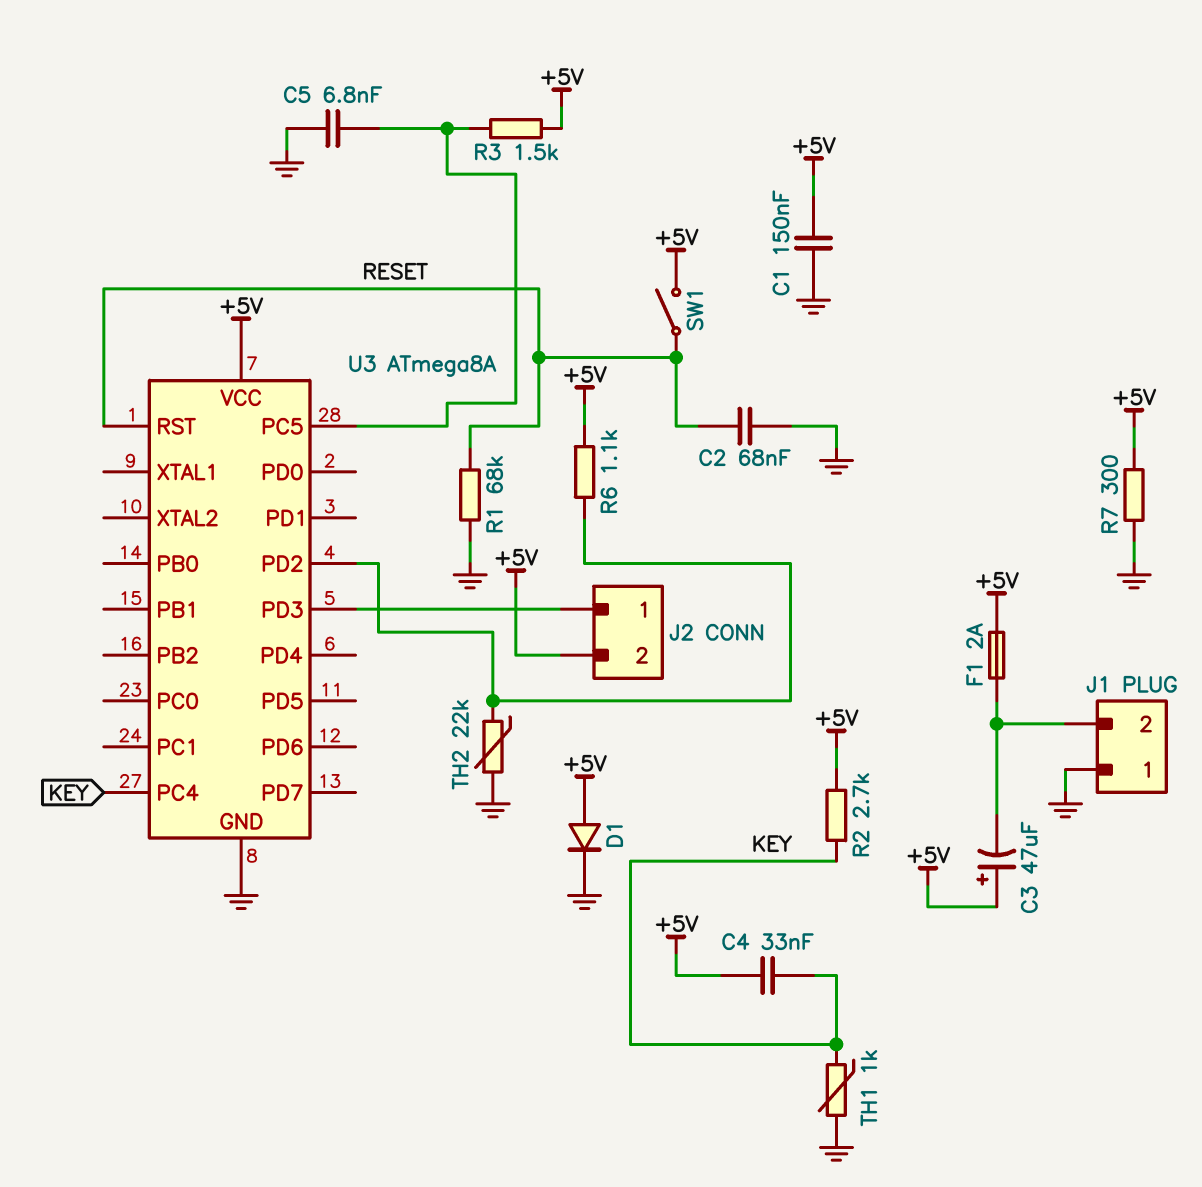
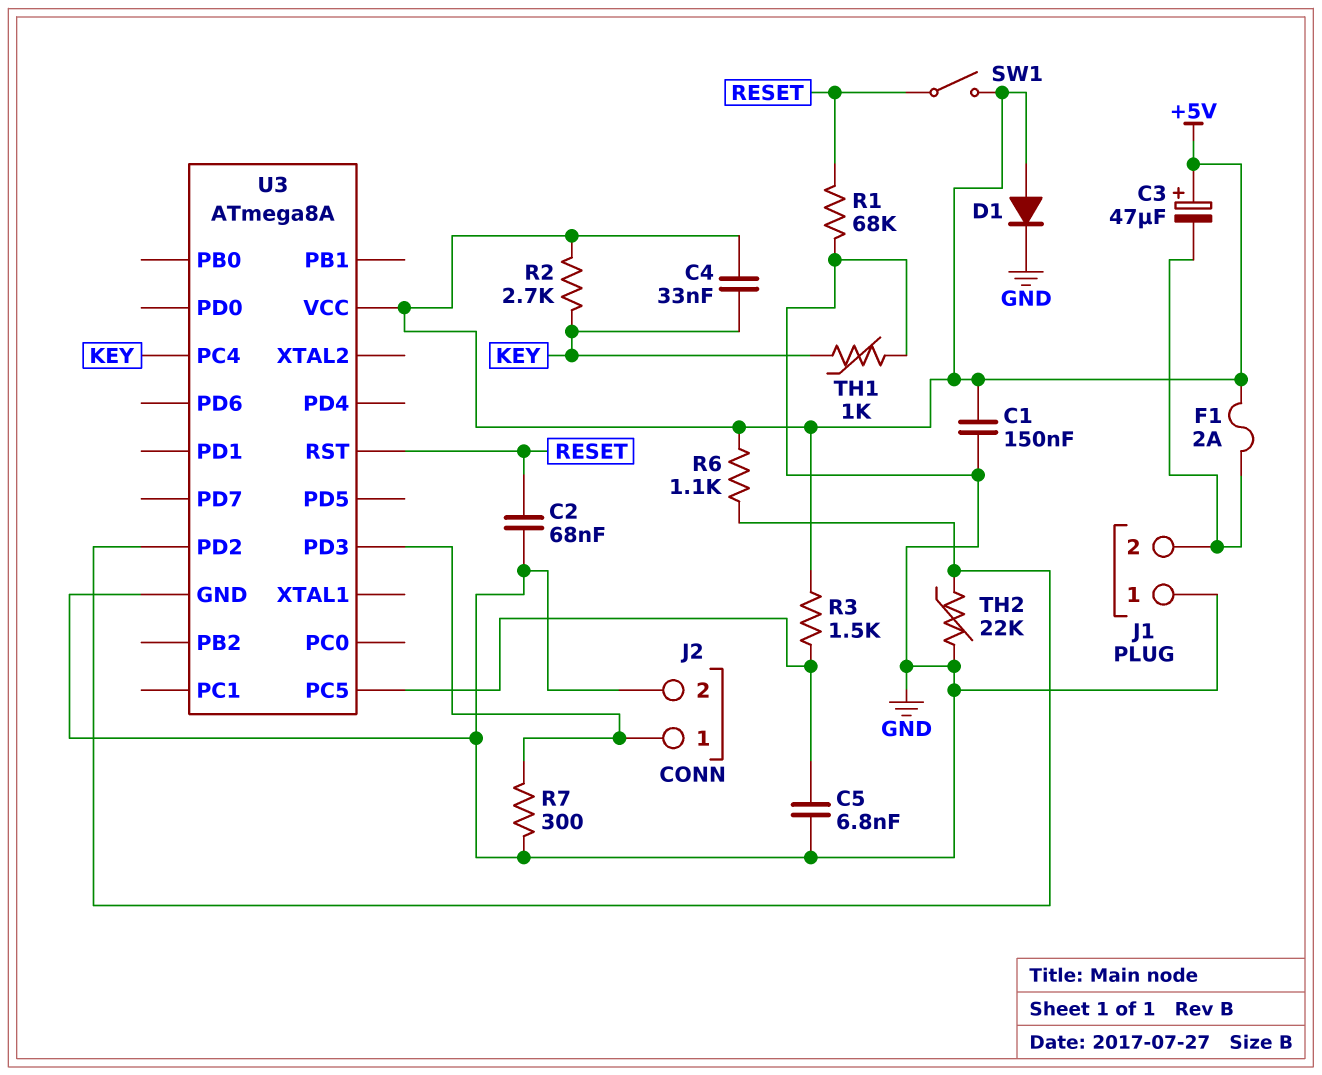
J2 pin 2: +5V -> GND
R7: 300 (+5V, GND) -> 300 (GND, J2/1)

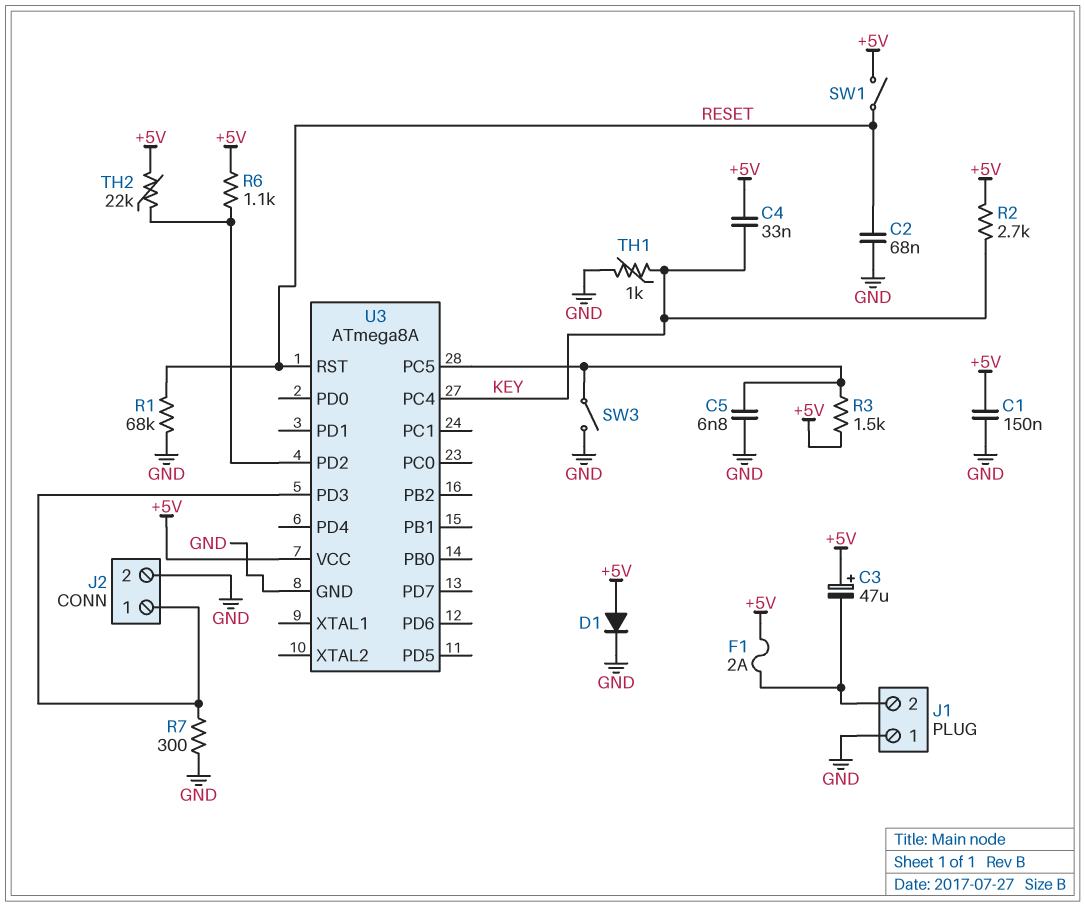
SW3: none -> switch (GND, U3/PC5)
TH2: 22k (GND, U3/PD2) -> 22k (+5V, U3/PD2)

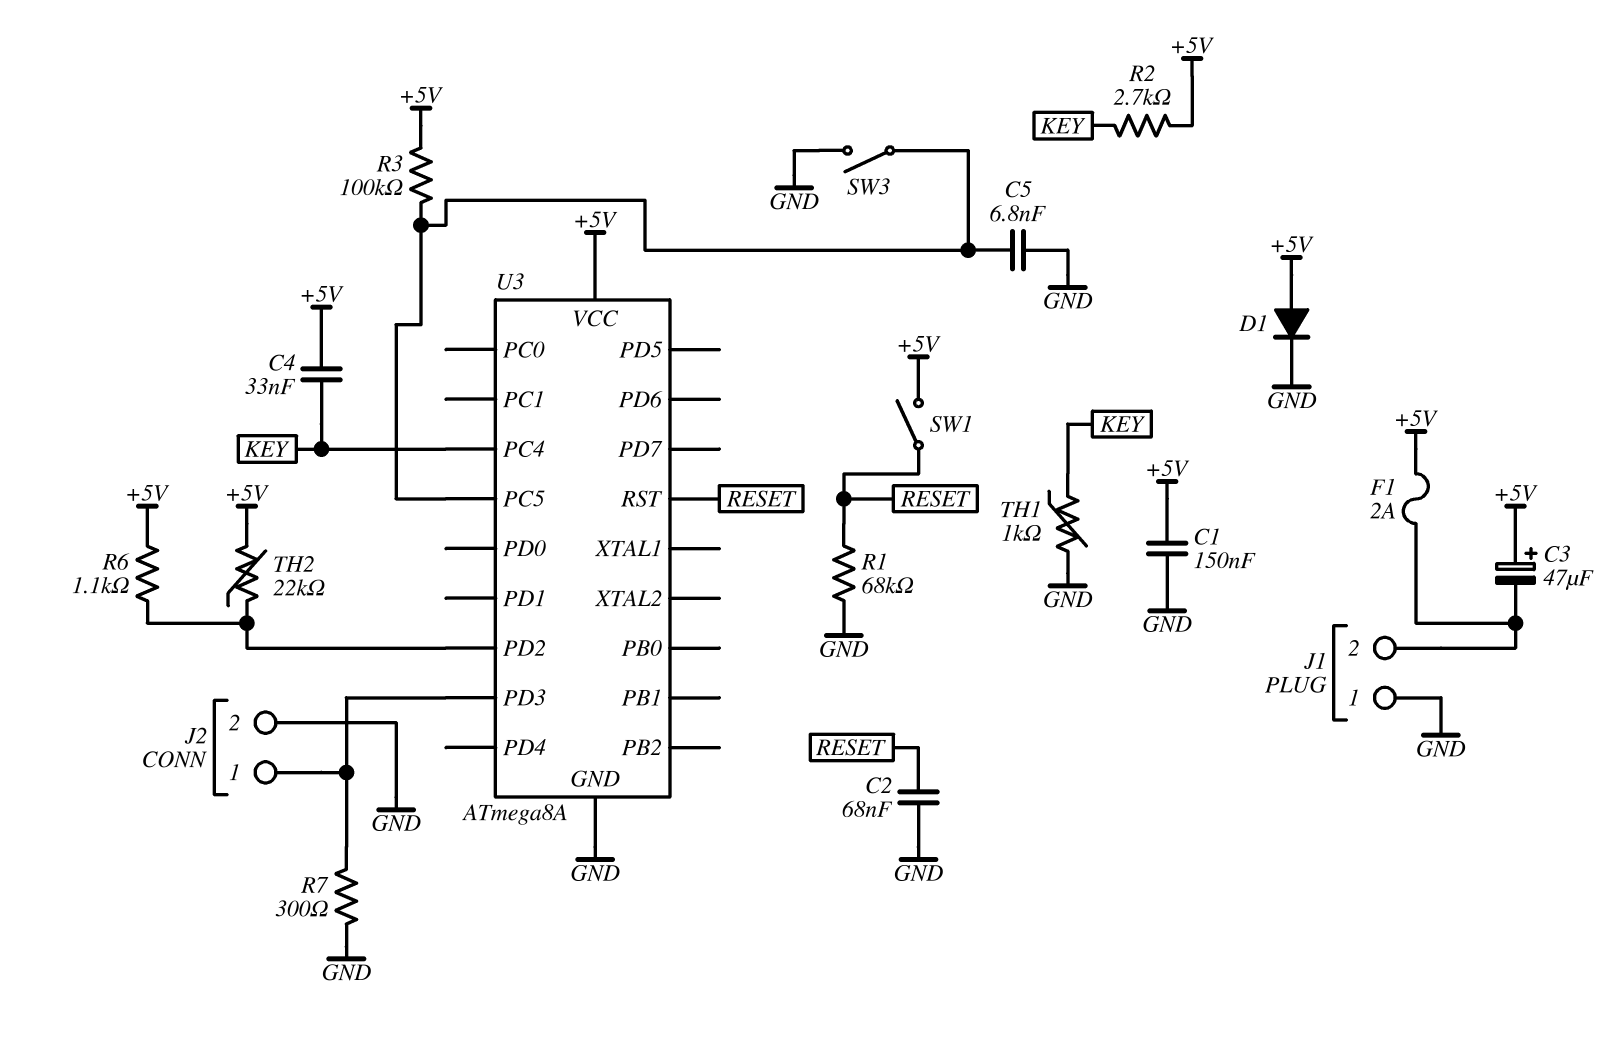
R3: 1.5k (+5V, U3/PC5) -> 100k (+5V, U3/PC5)

